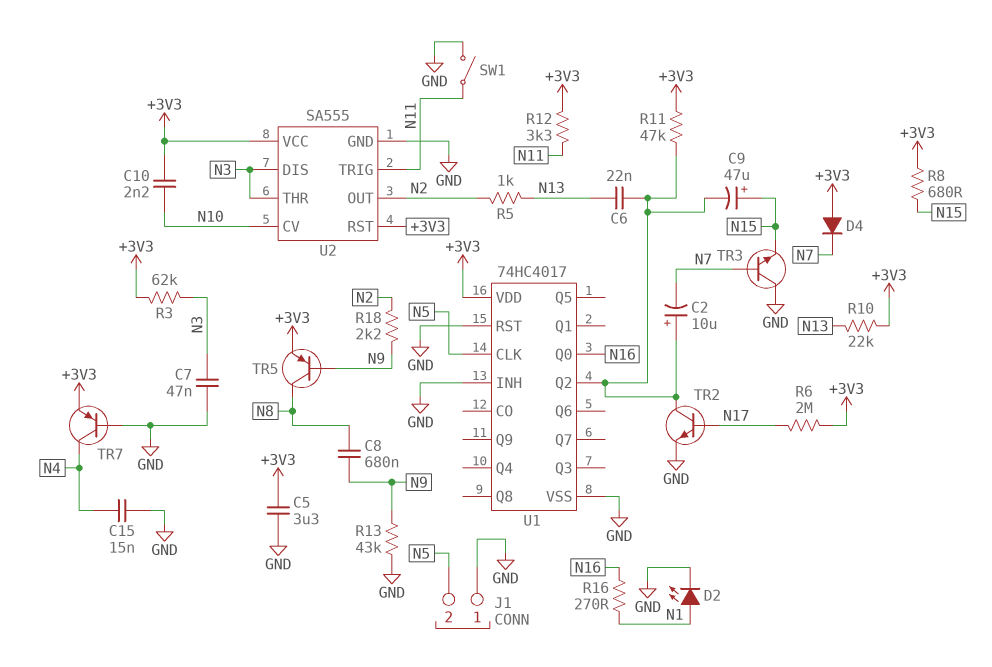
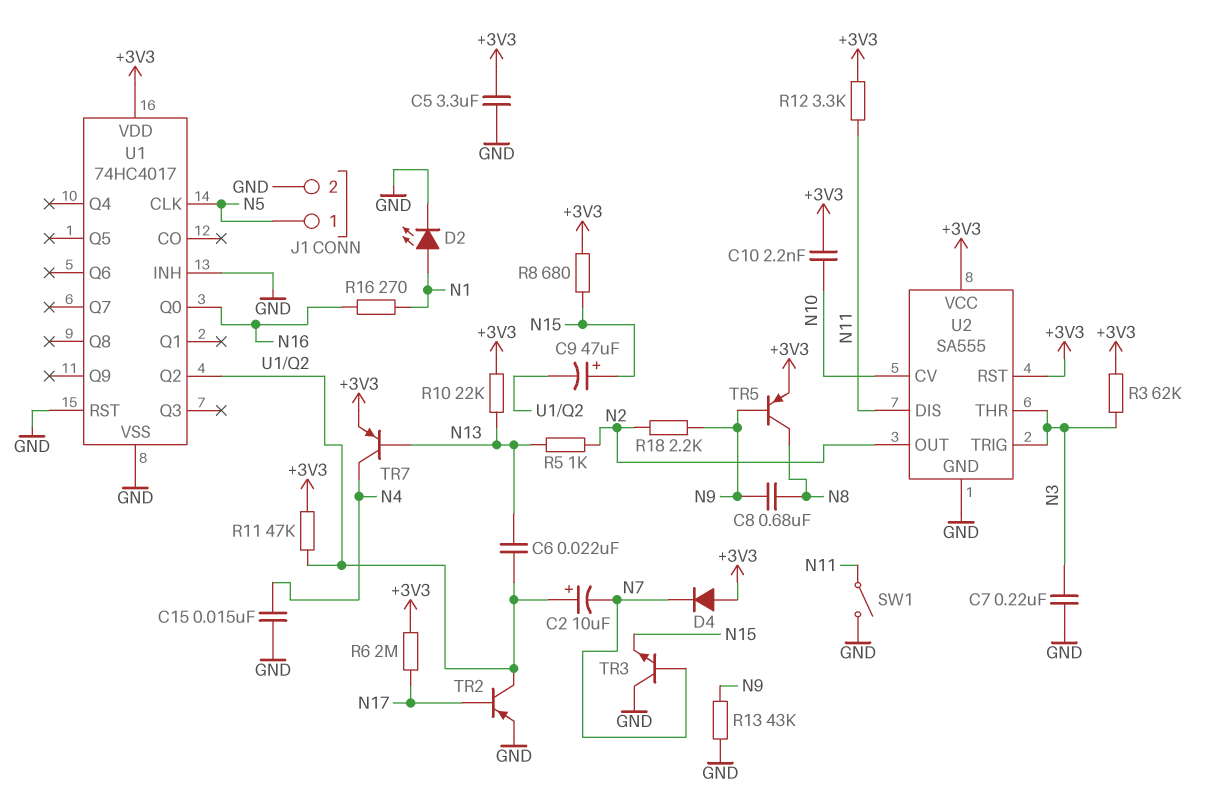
C7: 47nF (GND, N3) -> 220nF (GND, N3)
J1 pin 1: GND -> N5
J1 pin 2: N5 -> GND
TR2: NPN (B N17, C U1/Q2, E GND) -> PNP (B N17, C U1/Q2, E GND)
TR7: PNP (B GND, C N4, E +3V3) -> PNP (B N13, C N4, E +3V3)
U2 pin DIS: N3 -> N11
U2 pin TRIG: N11 -> N3

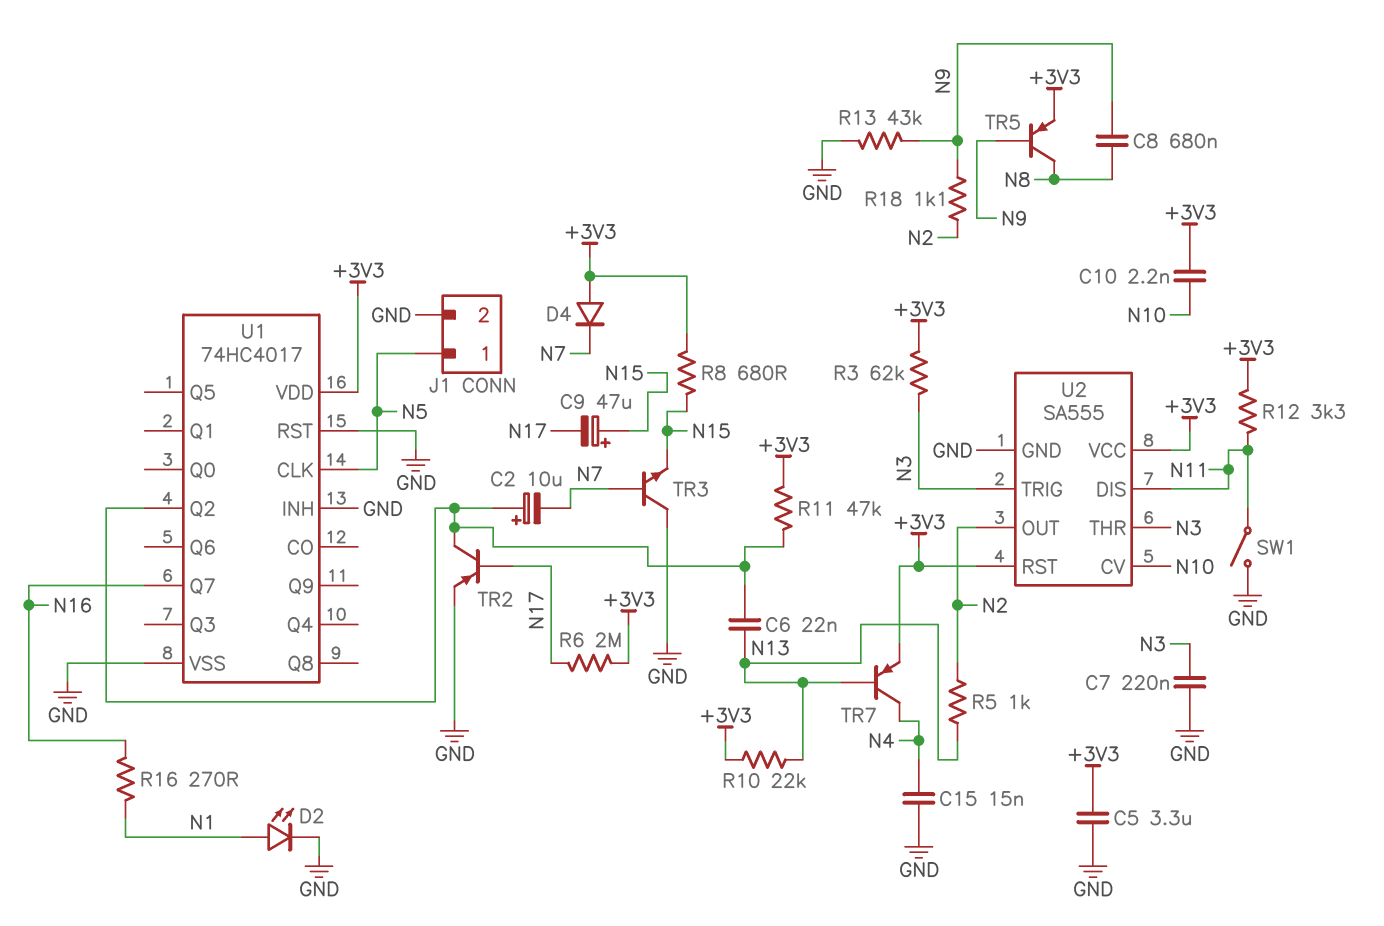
C9: 47uF (plus N15, minus U1/Q2) -> 47uF (plus N15, minus N17)
R18: 2.2k (N2, N9) -> 1.1k (N2, N9)
U1 pin Q0: N16 -> none
U1 pin Q7: none -> N16

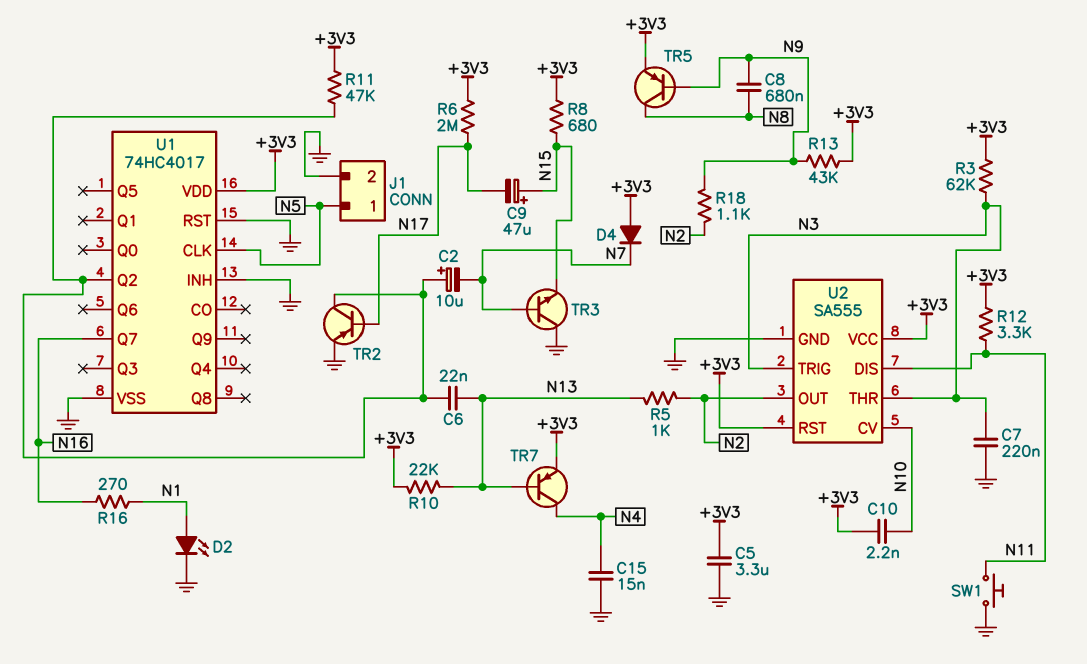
R13: 43k (GND, N9) -> 43k (+3V3, N9)
SW1: switch (GND, N11) -> button (GND, N11)

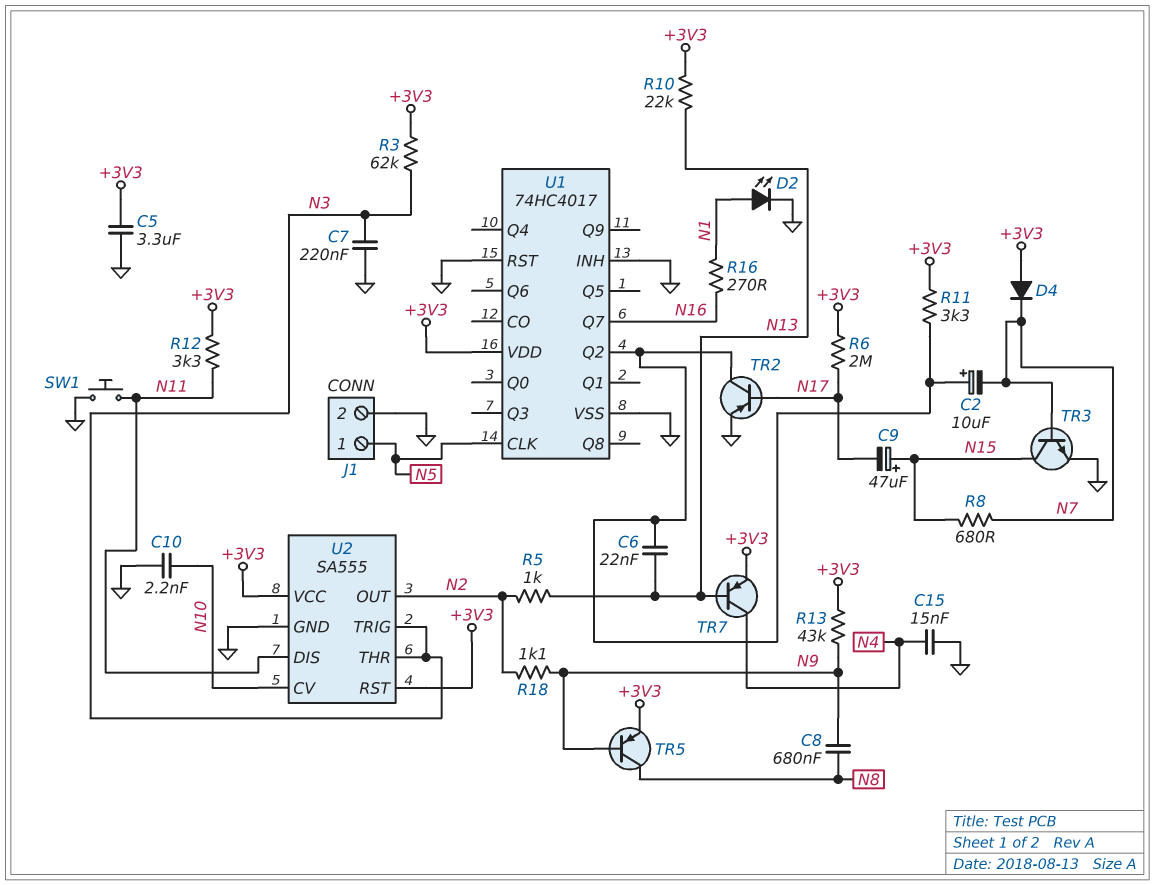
C10: 2.2nF (+3V3, N10) -> 2.2nF (GND, N10)
R8: 680 (+3V3, N15) -> 680 (N7, N15)
R11: 47k (+3V3, U1/Q2) -> 3.3k (+3V3, U1/Q2)
TR3: NPN (B N7, C GND, E N15) -> NPN (B N7, C N15, E GND)

